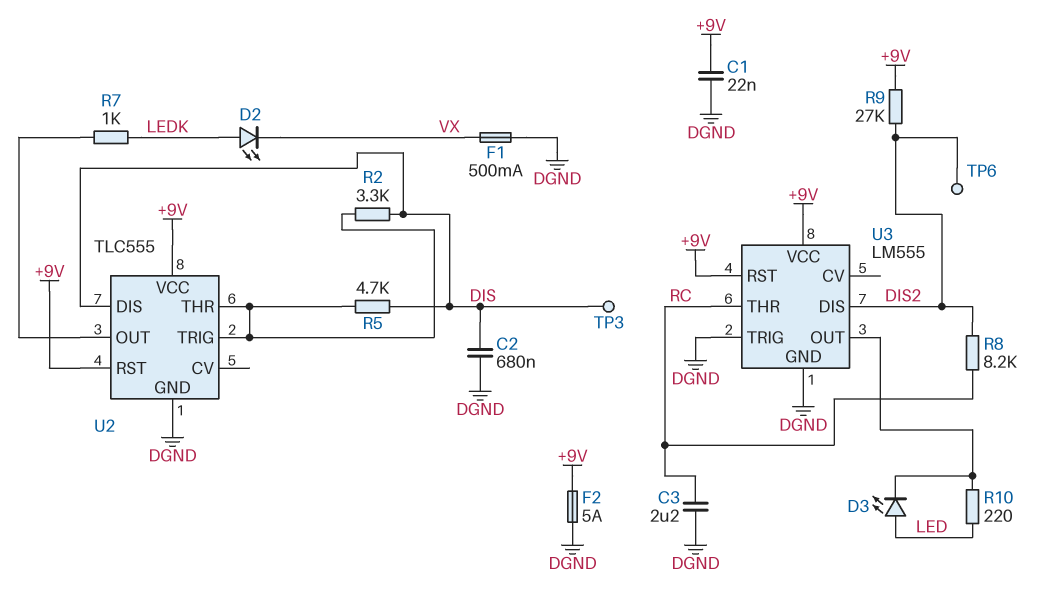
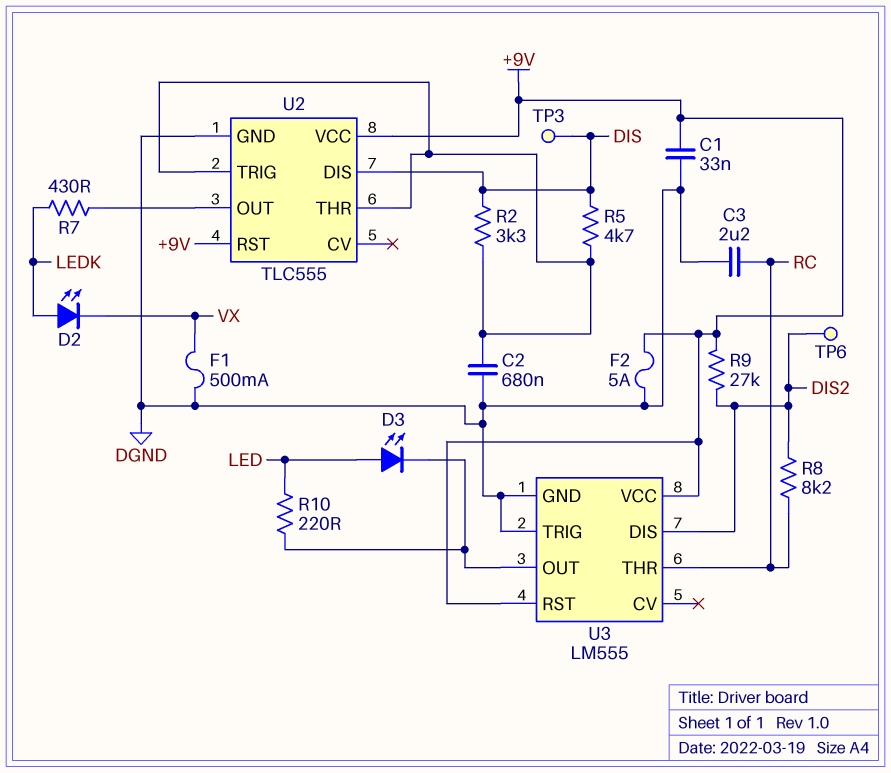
C1: 22nF (+9V, DGND) -> 33nF (+9V, DGND)
C2: 680nF (DGND, DIS) -> 680nF (DGND, U2/THR)
R7: 1k (LEDK, U2/OUT) -> 430 (LEDK, U2/OUT)

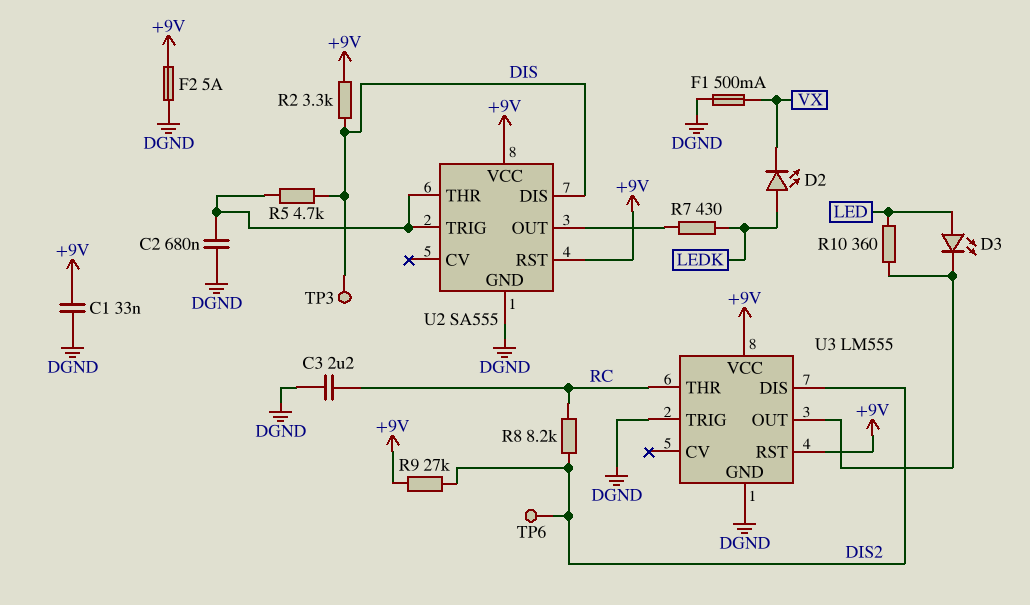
R2: 3.3k (DIS, U2/THR) -> 3.3k (+9V, DIS)
R10: 220 (LED, U3/OUT) -> 360 (LED, U3/OUT)
U2: TLC555 -> SA555

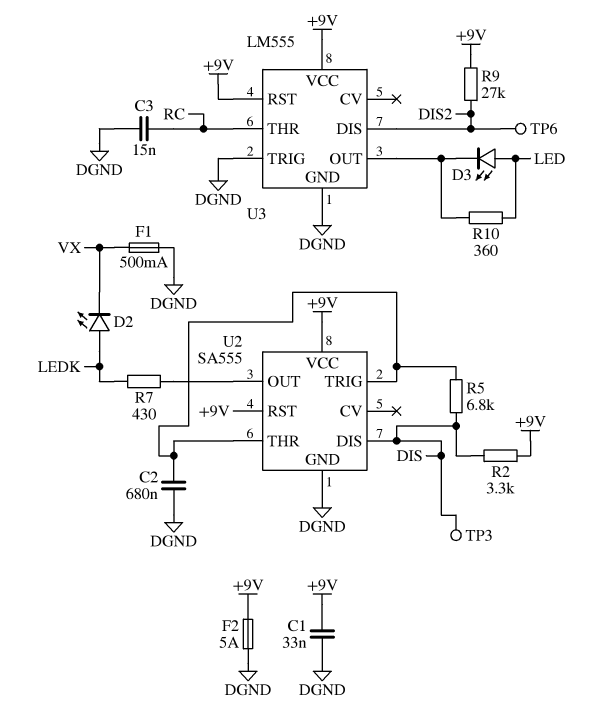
C3: 2.2uF (DGND, RC) -> 15nF (DGND, RC)
R5: 4.7k (DIS, U2/THR) -> 6.8k (DIS, U2/THR)
R8: 8.2k (DIS2, RC) -> none

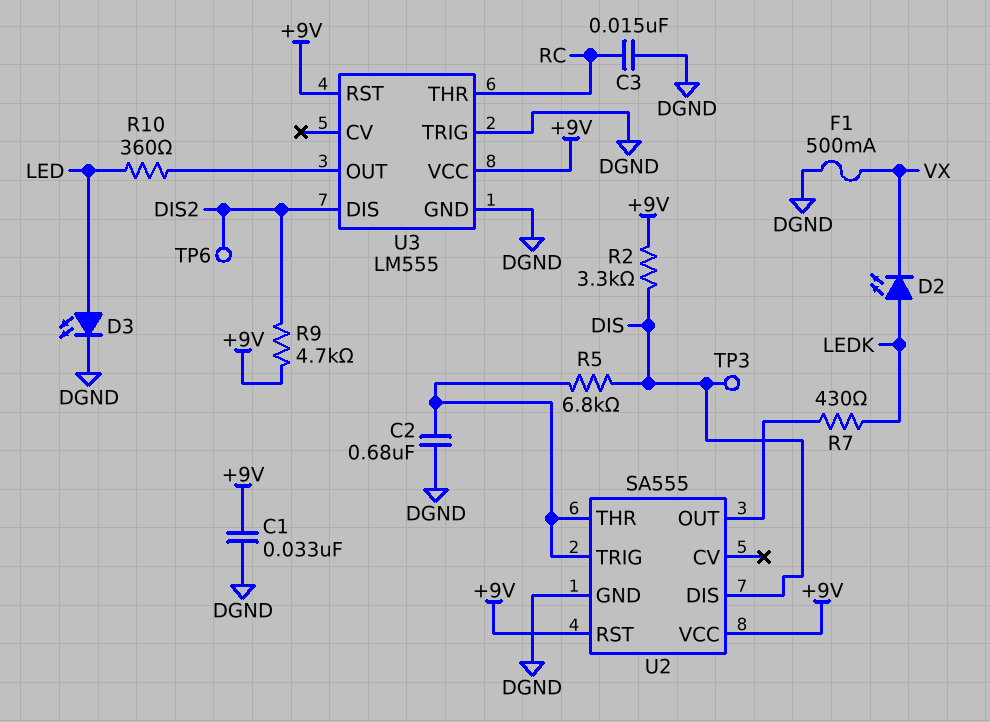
D3: LED (A LED, K U3/OUT) -> LED (A LED, K DGND)
F2: 5A (+9V, DGND) -> none
R9: 27k (+9V, DIS2) -> 4.7k (+9V, DIS2)

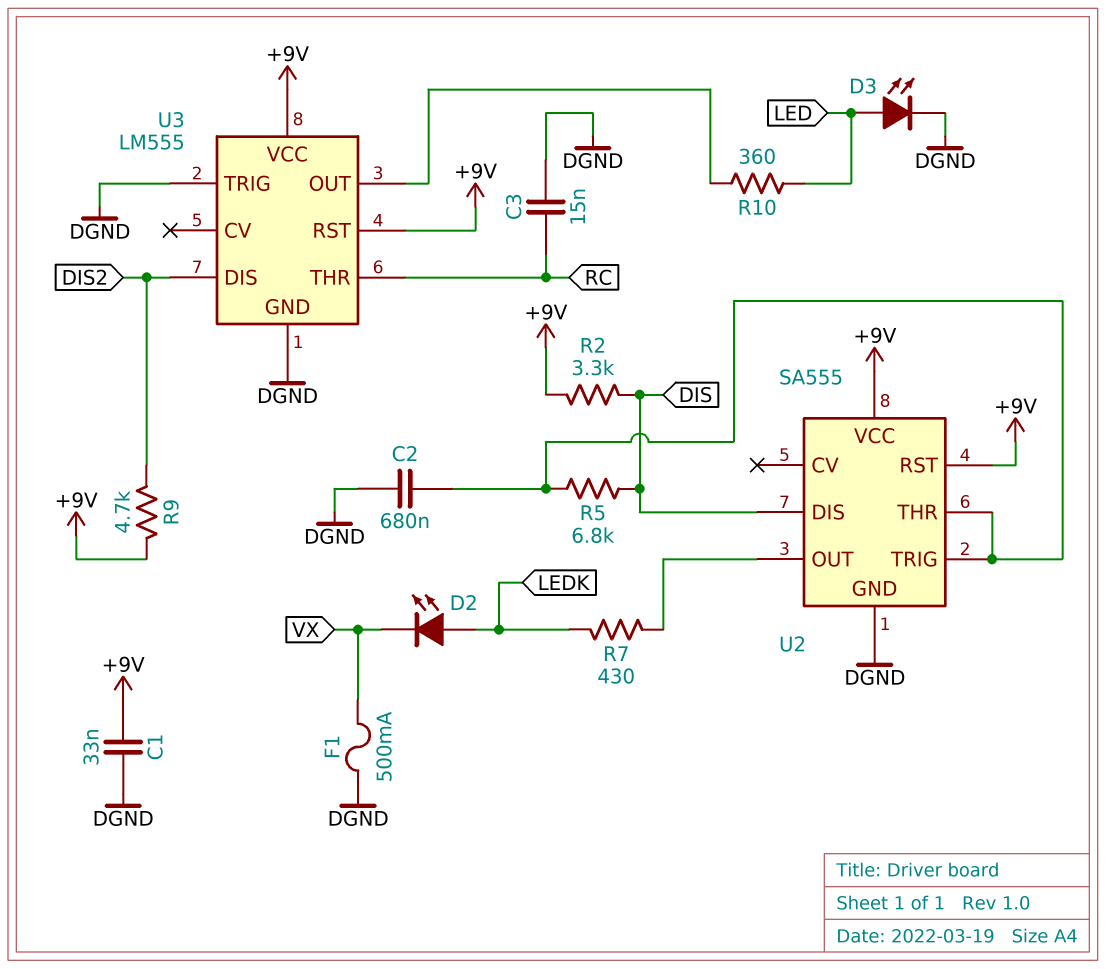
TP3: test point (DIS) -> none
TP6: test point (DIS2) -> none

